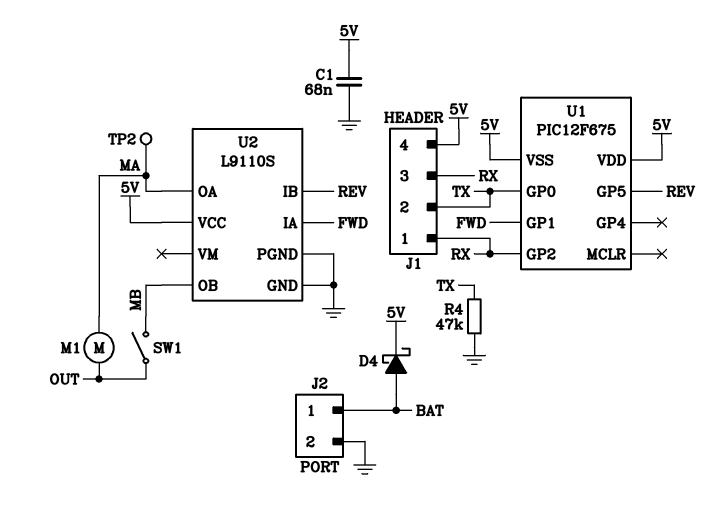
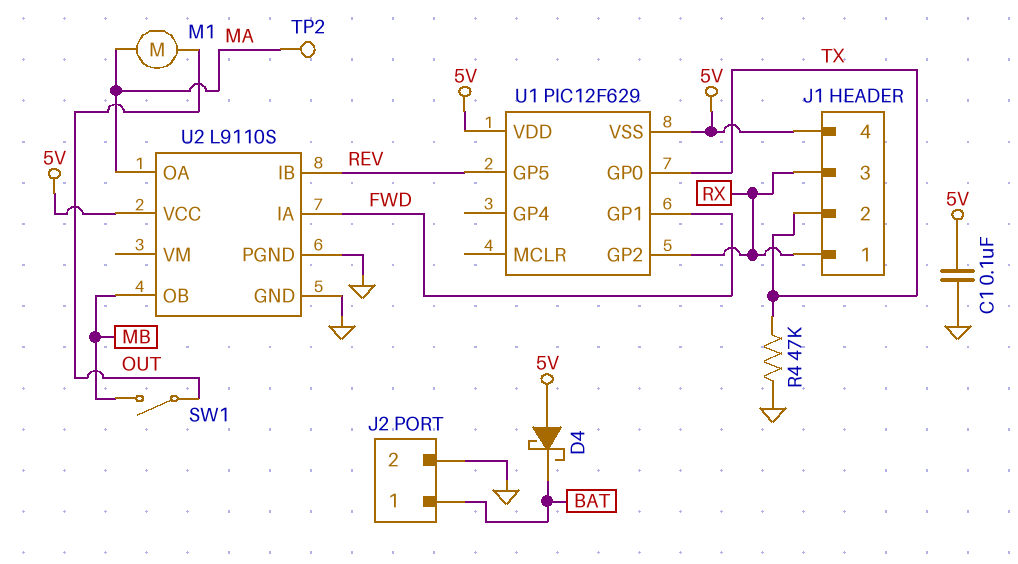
C1: 68nF (5V, GND) -> 100nF (5V, GND)
D4: schottky (A BAT, K 5V) -> schottky (A 5V, K BAT)
U1: PIC12F675 -> PIC12F629

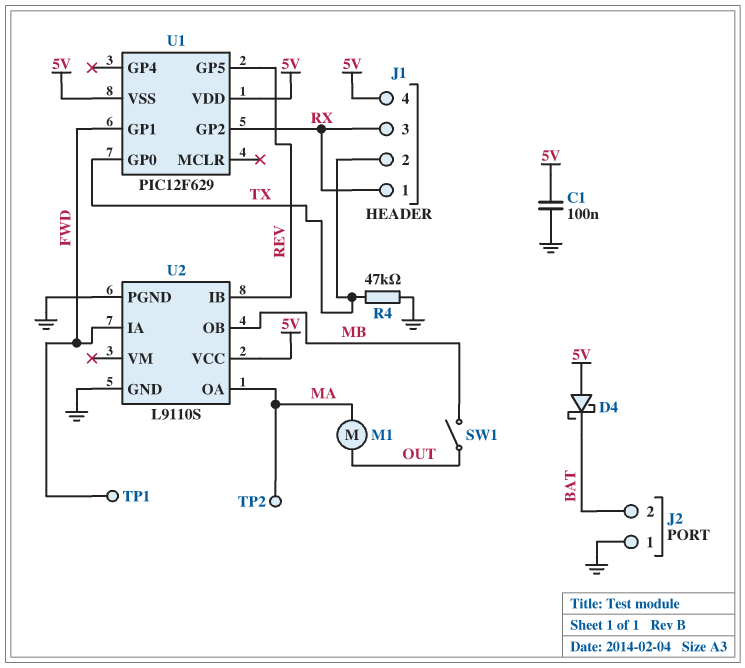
J2 pin 1: BAT -> GND
J2 pin 2: GND -> BAT
TP1: none -> test point (FWD)

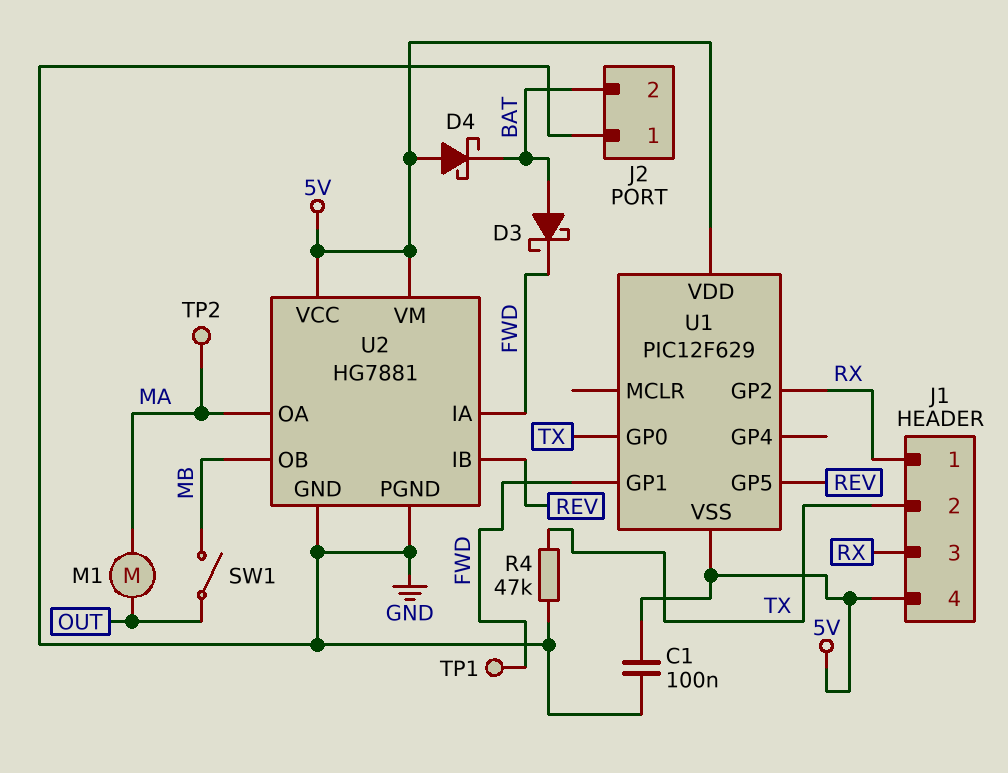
D3: none -> schottky (A BAT, K FWD)
U2: L9110S -> HG7881
U2 pin VM: none -> 5V

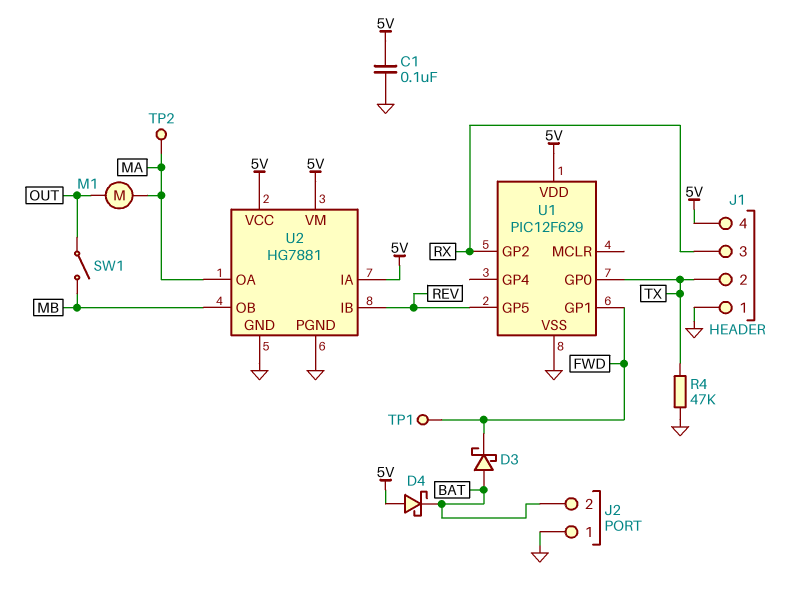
J1 pin 1: RX -> GND
U1 pin VSS: 5V -> GND
U2 pin IA: FWD -> 5V

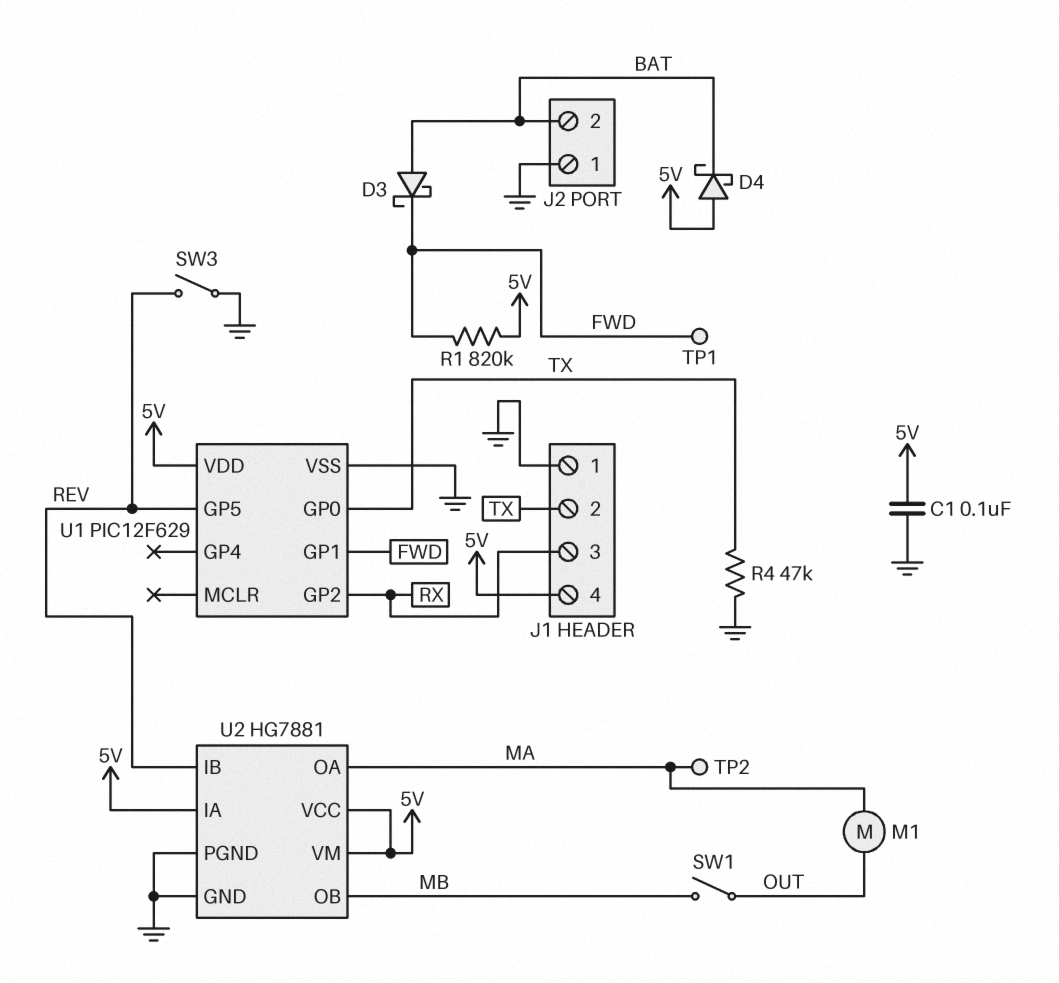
R1: none -> 820k (5V, FWD)
SW3: none -> switch (GND, REV)

